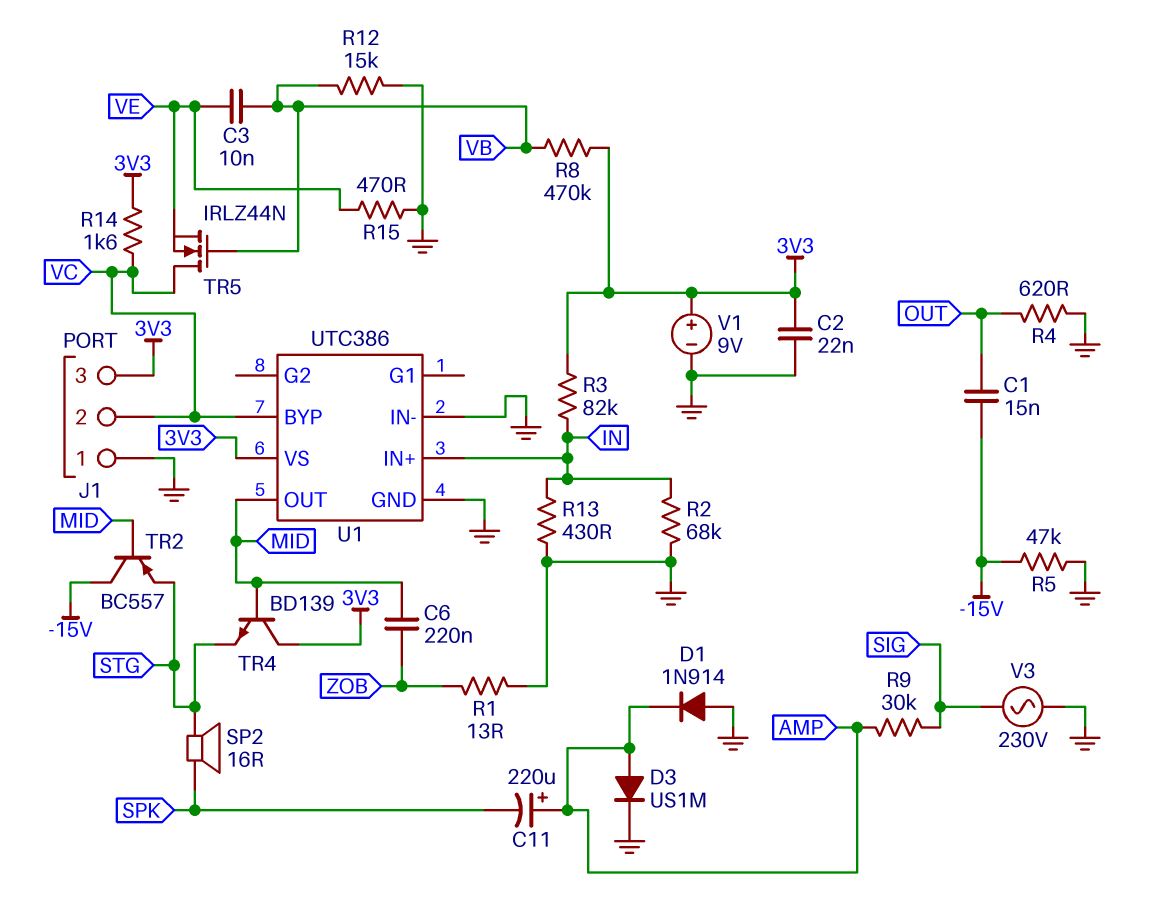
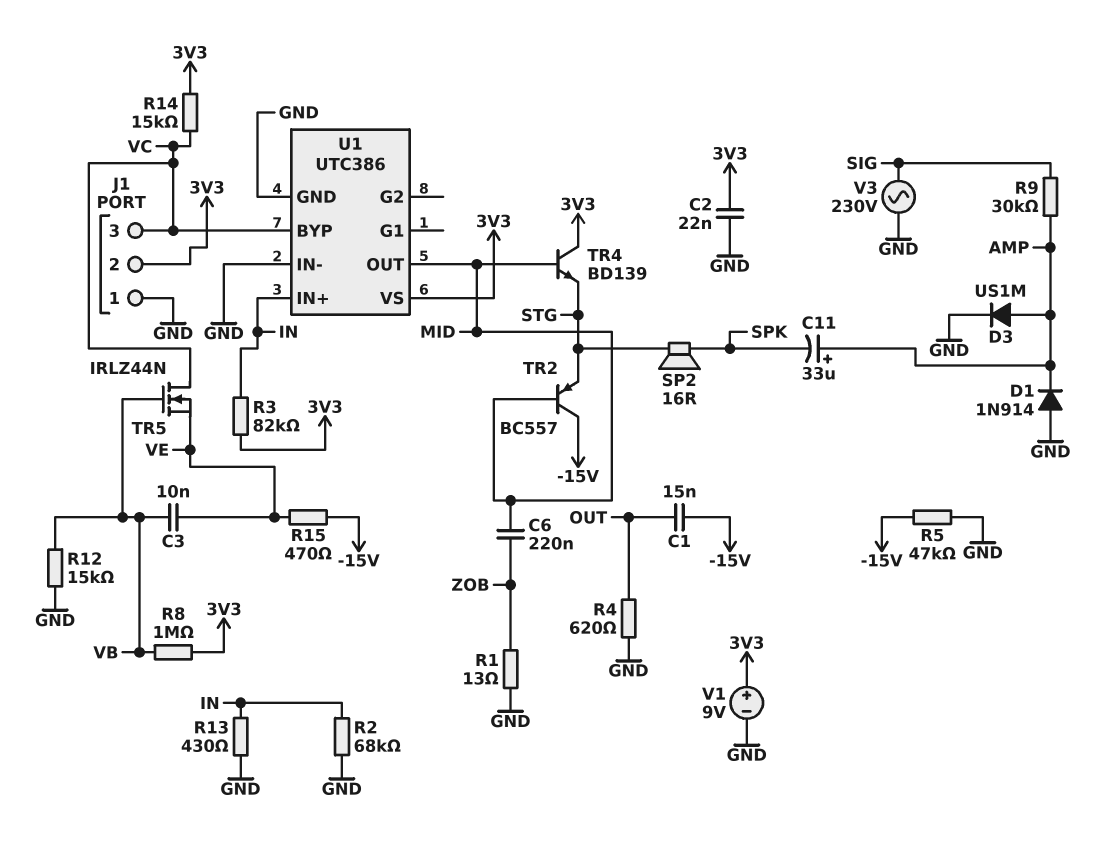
C11: 220uF (plus AMP, minus SPK) -> 33uF (plus AMP, minus SPK)
J1 pin 2: VC -> 3V3
J1 pin 3: 3V3 -> VC
R8: 470k (3V3, VB) -> 1M (3V3, VB)
R14: 1.6k (3V3, VC) -> 15k (3V3, VC)
R15: 470 (GND, VE) -> 470 (-15V, VE)

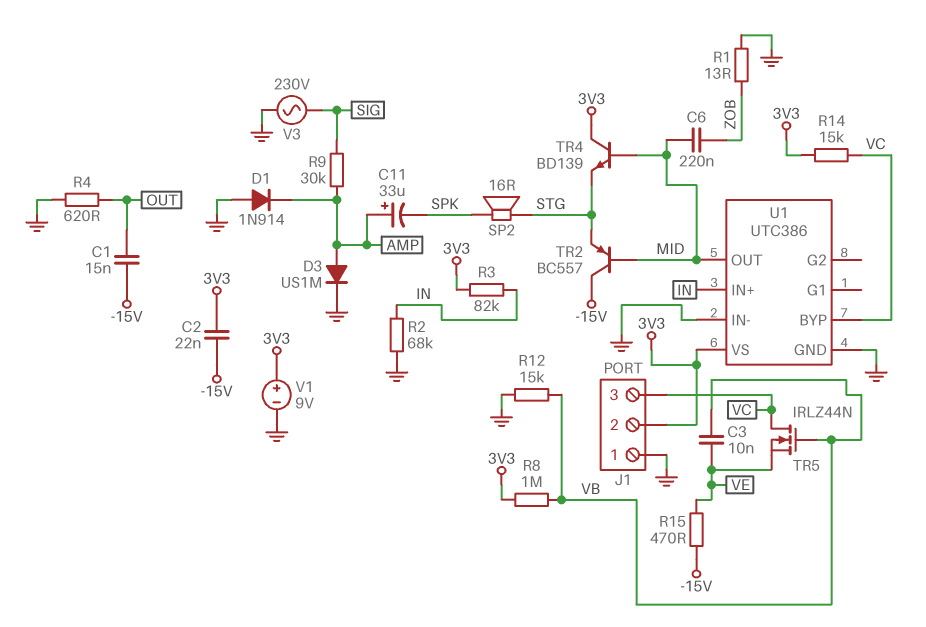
C2: 22nF (3V3, GND) -> 22nF (-15V, 3V3)
R5: 47k (-15V, GND) -> none
R13: 430 (GND, IN) -> none

